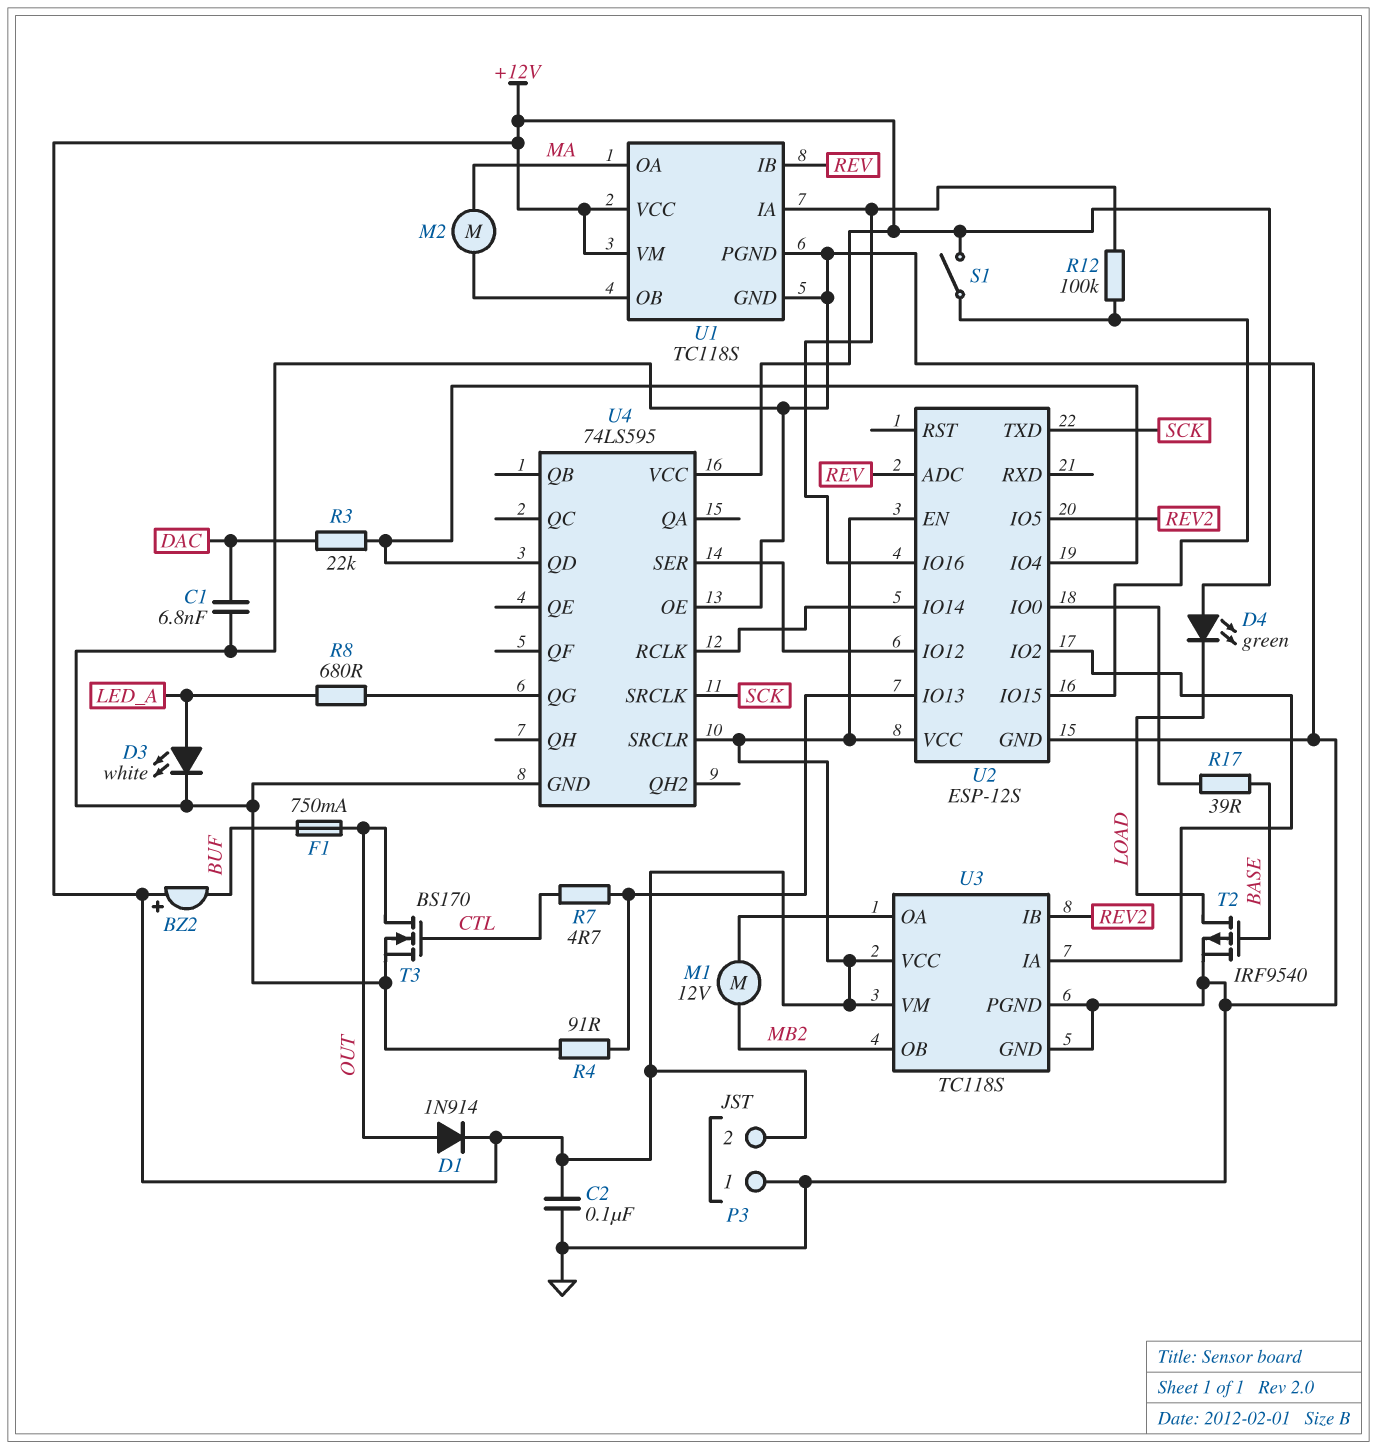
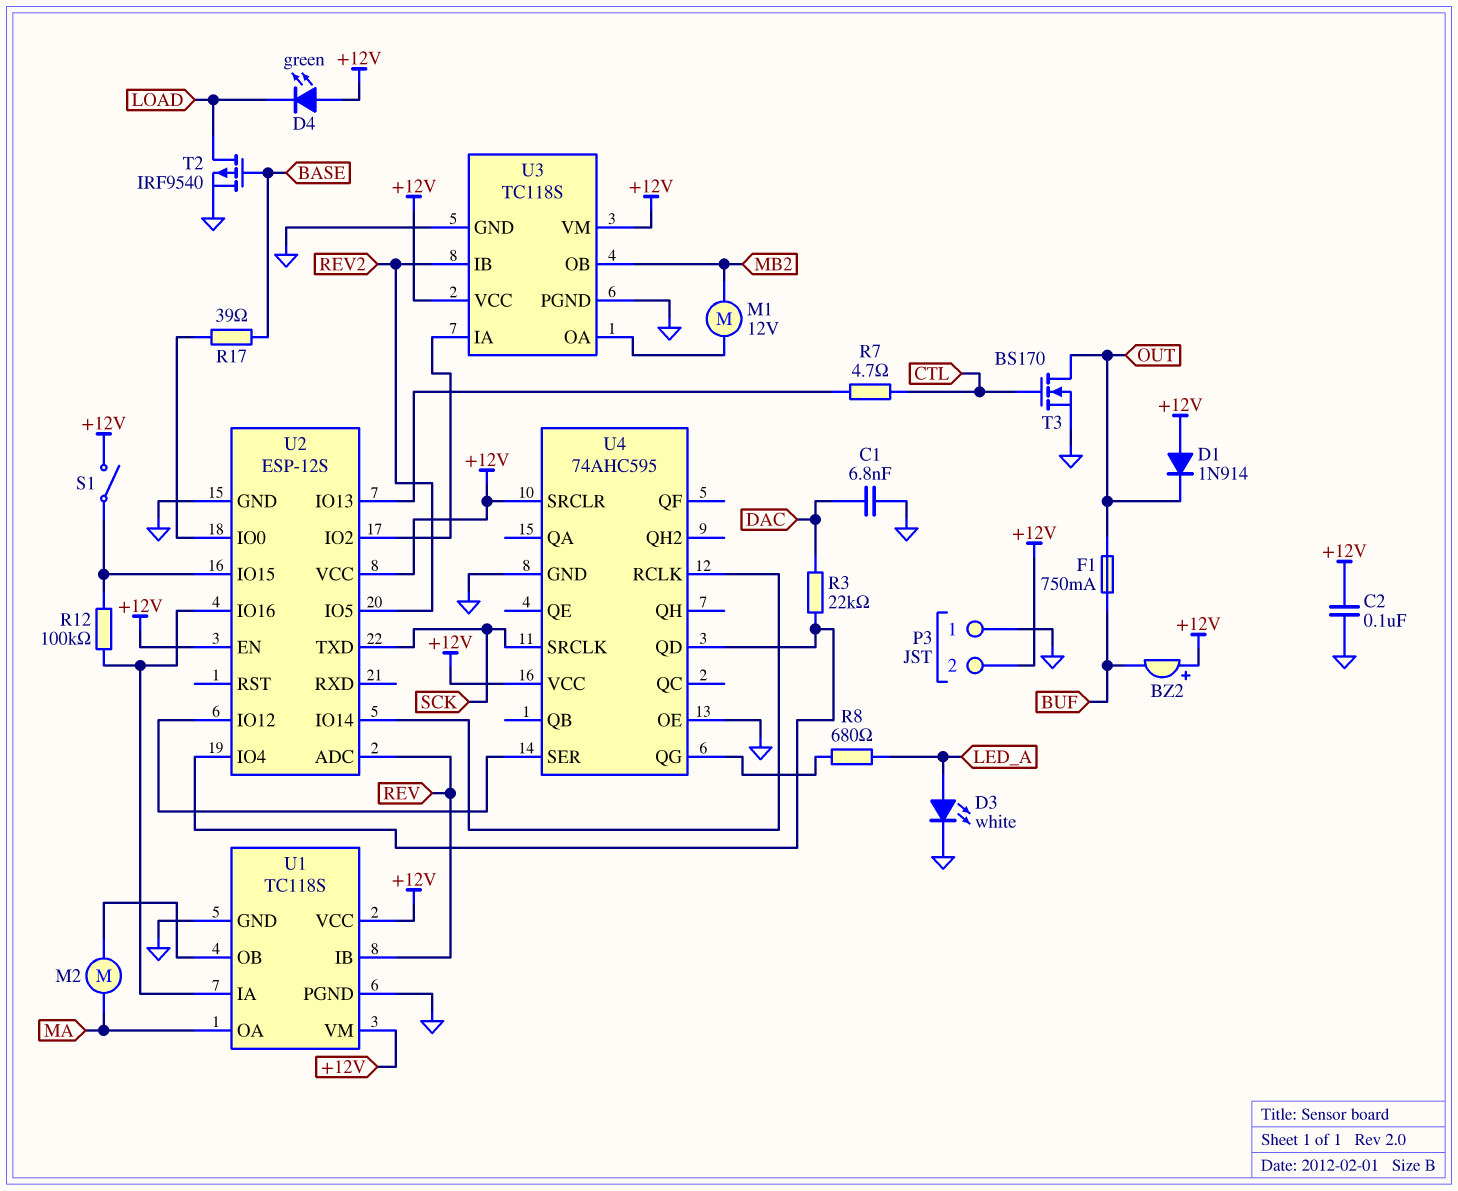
D1: diode 1N914 (A OUT, K +12V) -> diode 1N914 (A +12V, K OUT)
R4: 91 (GND, U2/IO13) -> none
U4: 74LS595 -> 74AHC595

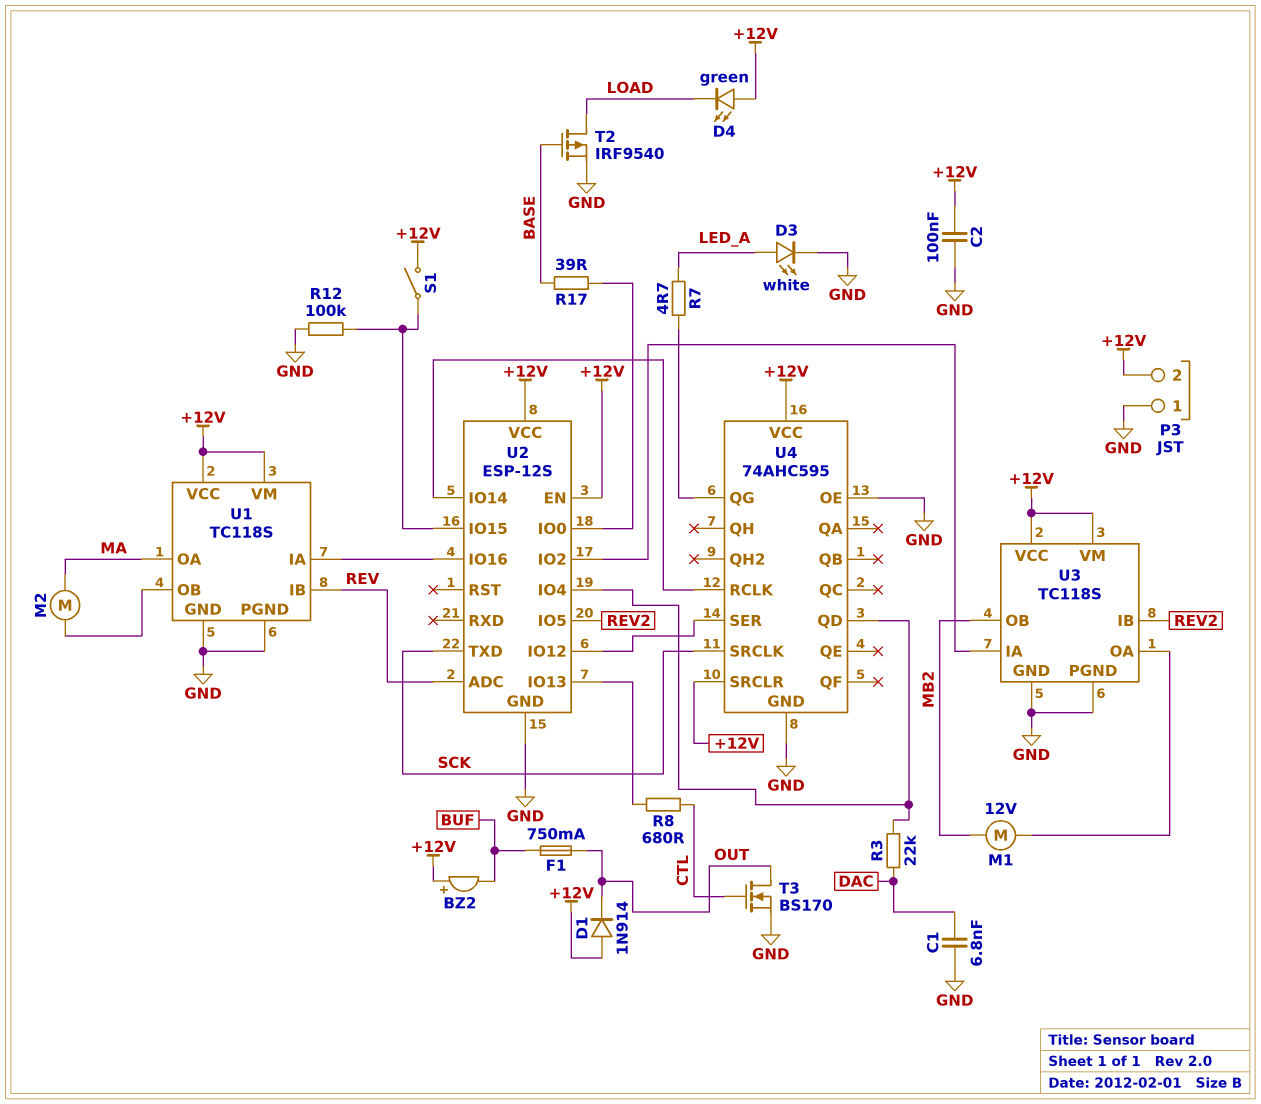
R7: 4.7 (CTL, U2/IO13) -> 4.7 (LED_A, U4/QG)
R8: 680 (LED_A, U4/QG) -> 680 (CTL, U2/IO13)
R12: 100k (U1/IA, U2/IO15) -> 100k (GND, U2/IO15)

